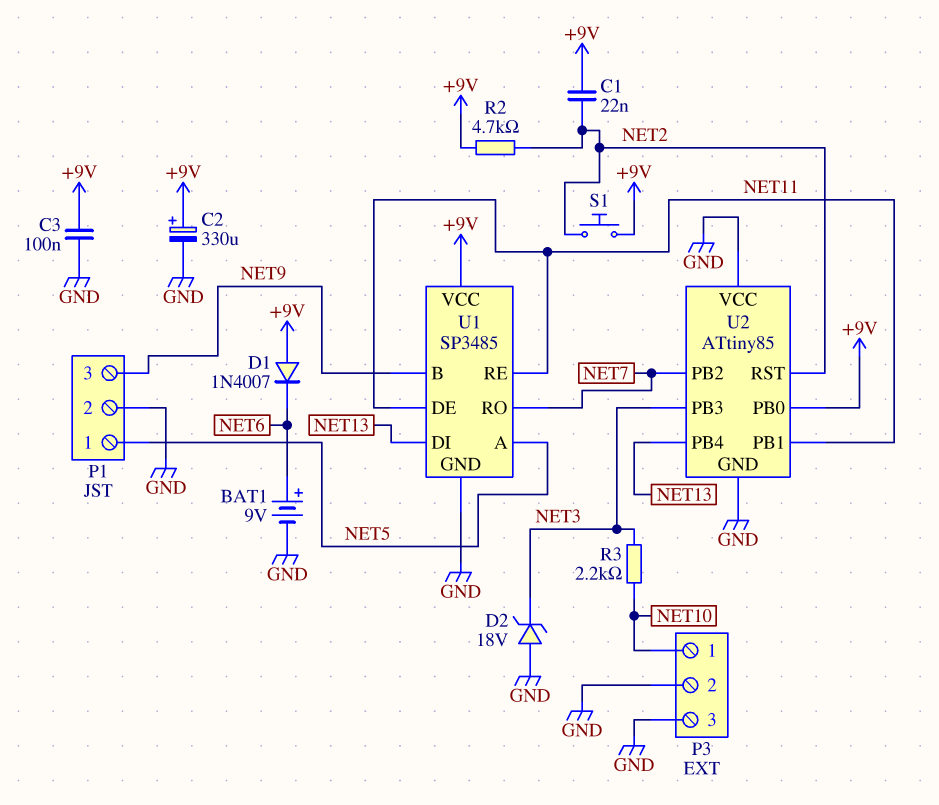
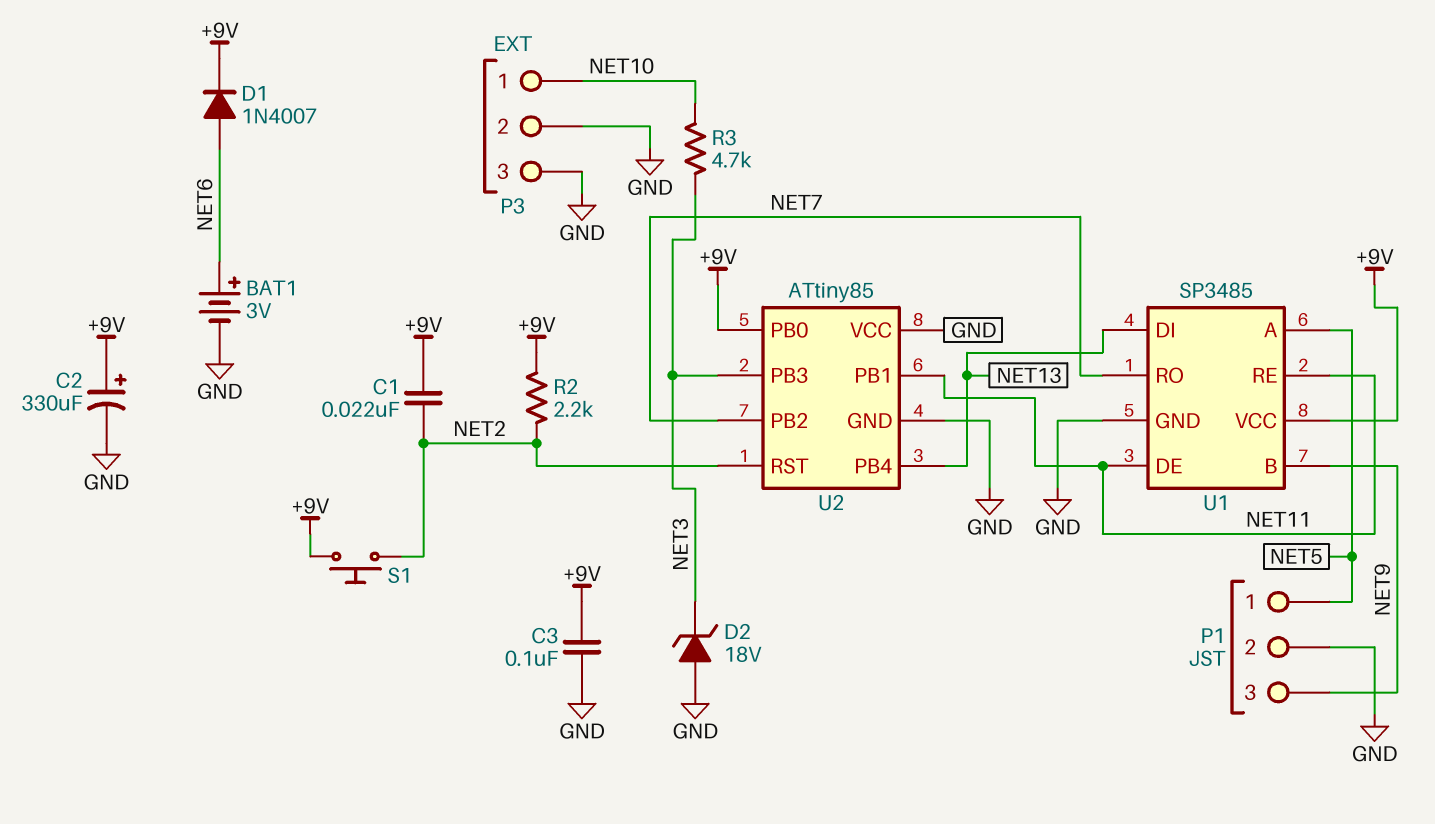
BAT1: 9V (plus NET6, minus GND) -> 3V (plus NET6, minus GND)
D1: diode 1N4007 (A +9V, K NET6) -> diode 1N4007 (A NET6, K +9V)
R2: 4.7k (+9V, NET2) -> 2.2k (+9V, NET2)
R3: 2.2k (NET3, NET10) -> 4.7k (NET3, NET10)

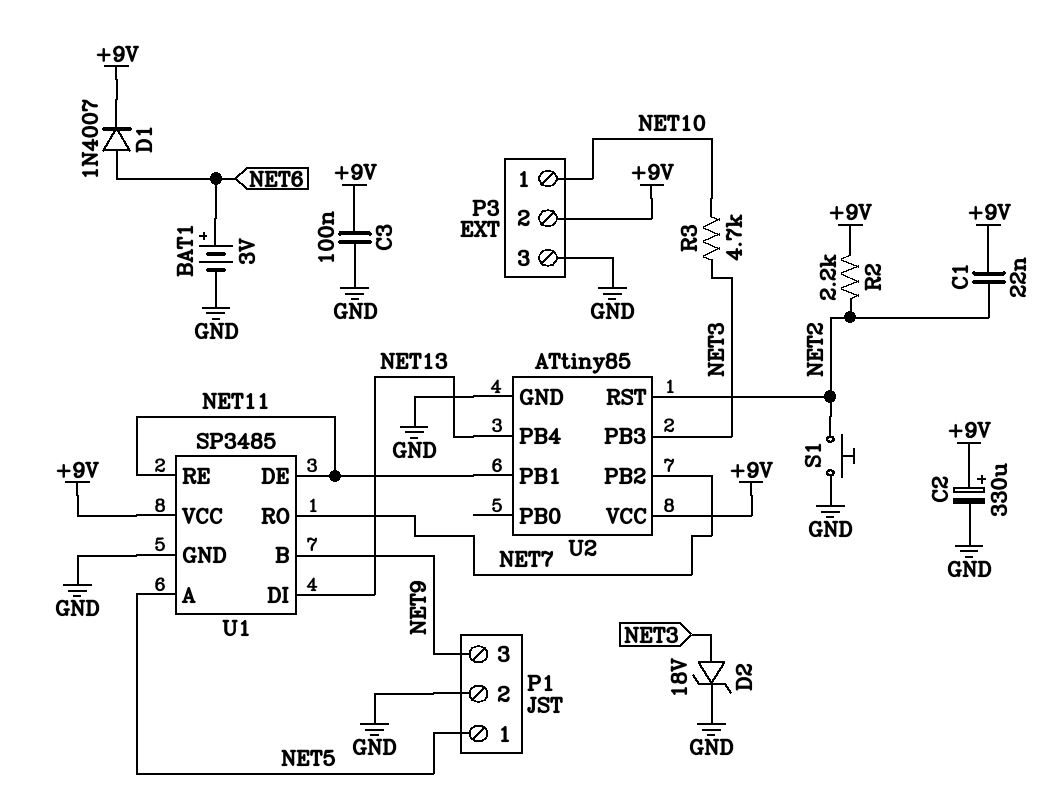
D2: zener 18V (A GND, K NET3) -> zener 18V (A NET3, K GND)
P3 pin 2: GND -> +9V
S1: button (+9V, NET2) -> button (GND, NET2)
U2 pin PB0: +9V -> none
U2 pin VCC: GND -> +9V

